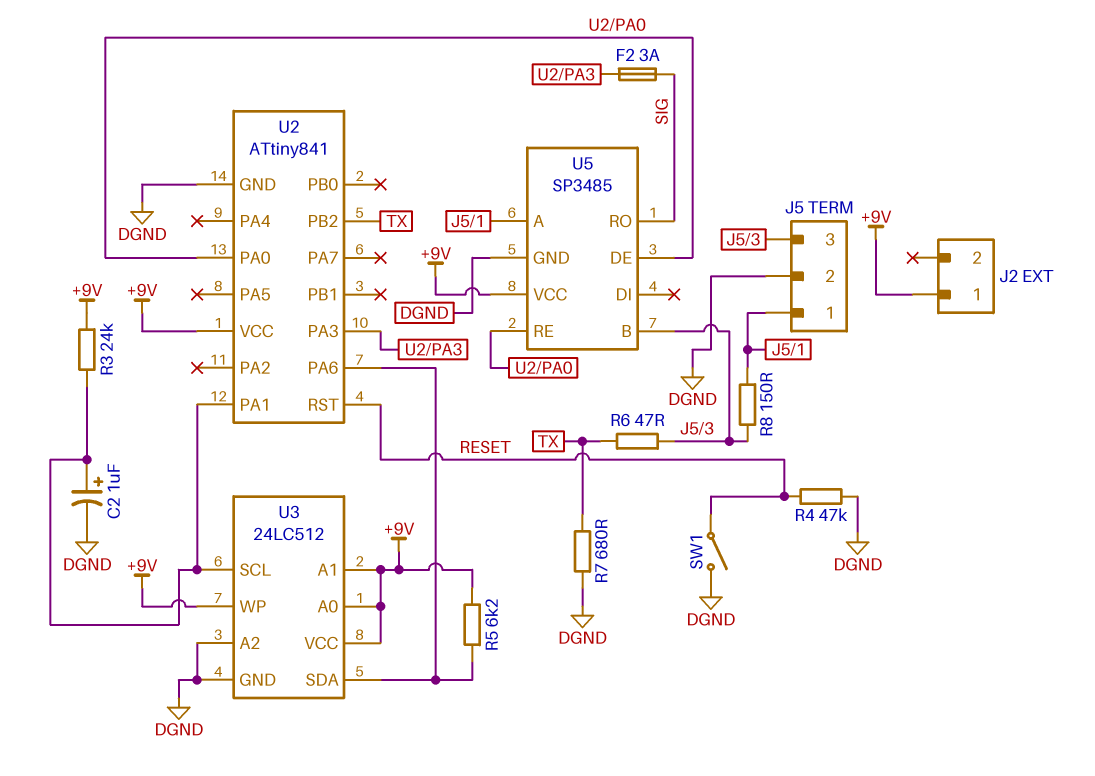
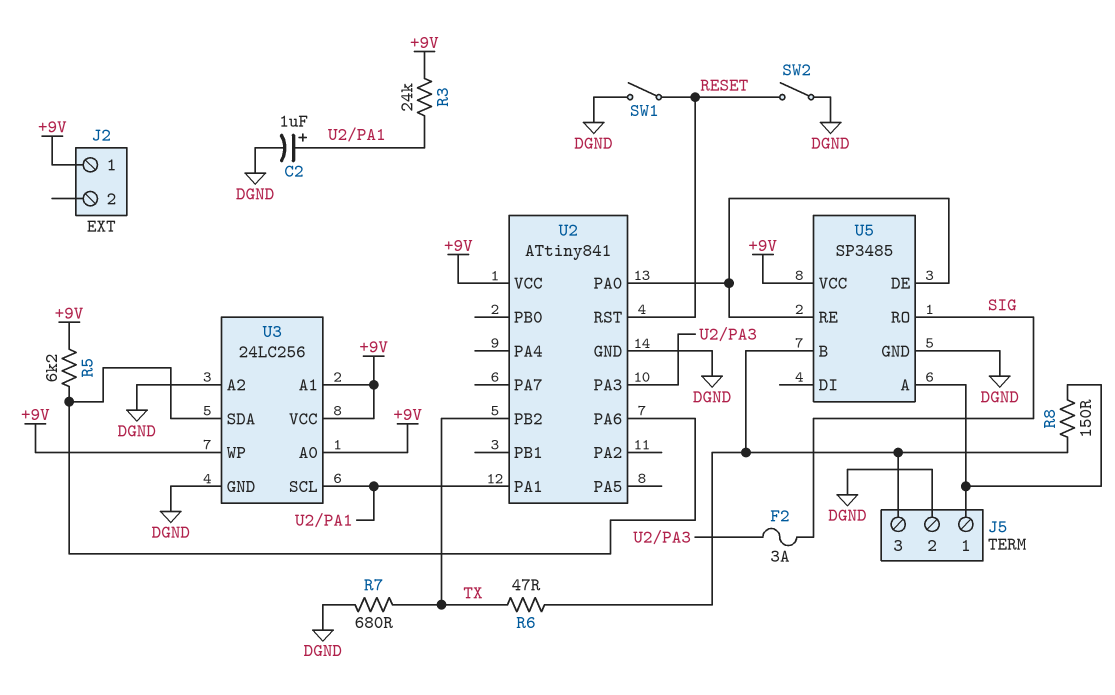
R4: 47k (DGND, RESET) -> none
SW2: none -> switch (DGND, RESET)
U3: 24LC512 -> 24LC256

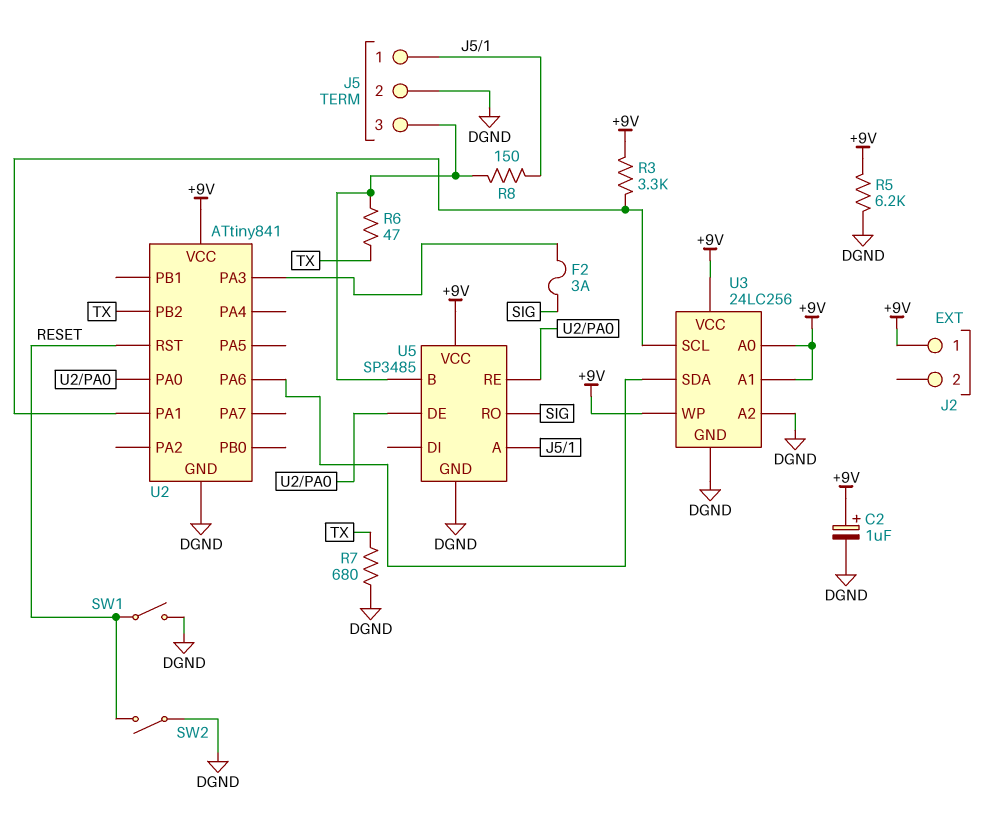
C2: 1uF (plus U2/PA1, minus DGND) -> 1uF (plus +9V, minus DGND)
R3: 24k (+9V, U2/PA1) -> 3.3k (+9V, U2/PA1)
R5: 6.2k (+9V, U2/PA6) -> 6.2k (+9V, DGND)

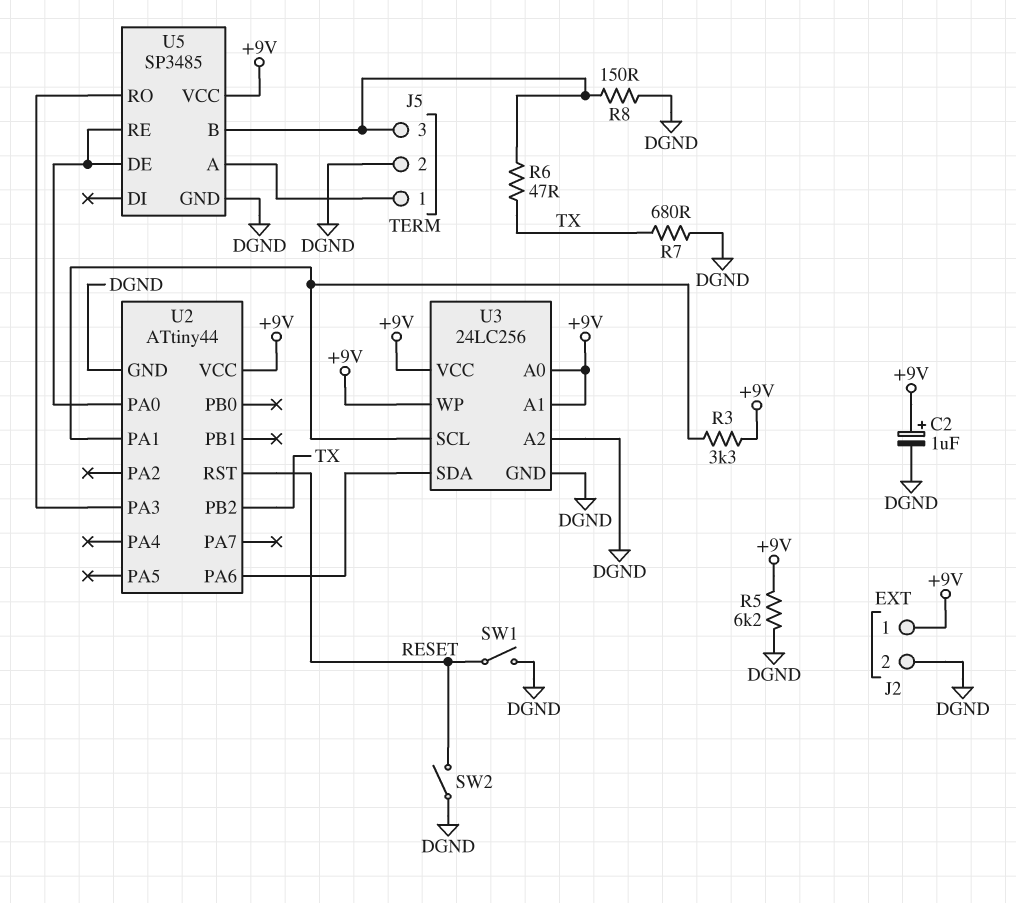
F2: 3A (SIG, U2/PA3) -> none
J2 pin 2: none -> DGND
R8: 150 (J5/1, J5/3) -> 150 (DGND, J5/3)
U2: ATtiny841 -> ATtiny44
U5 pin RO: SIG -> U2/PA3

